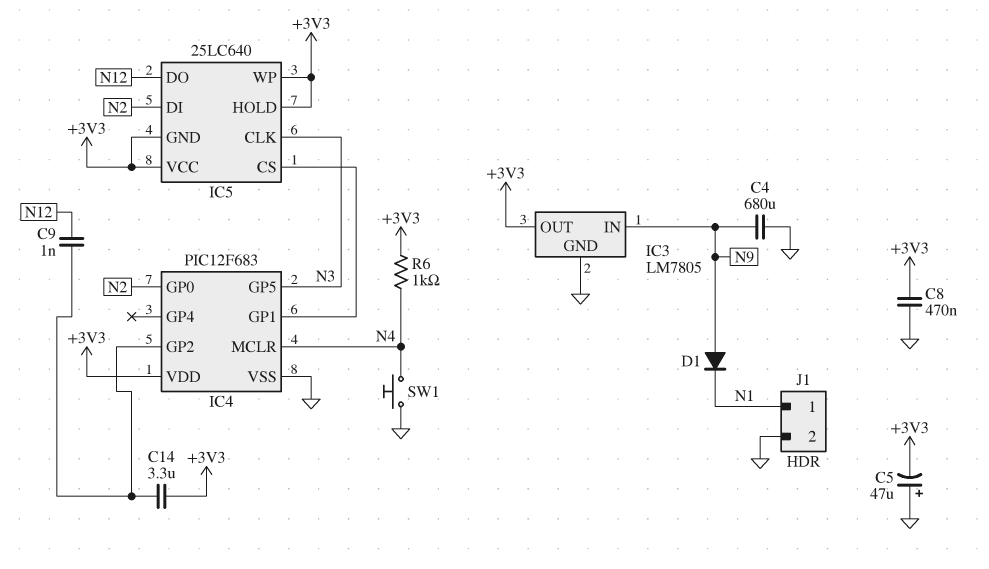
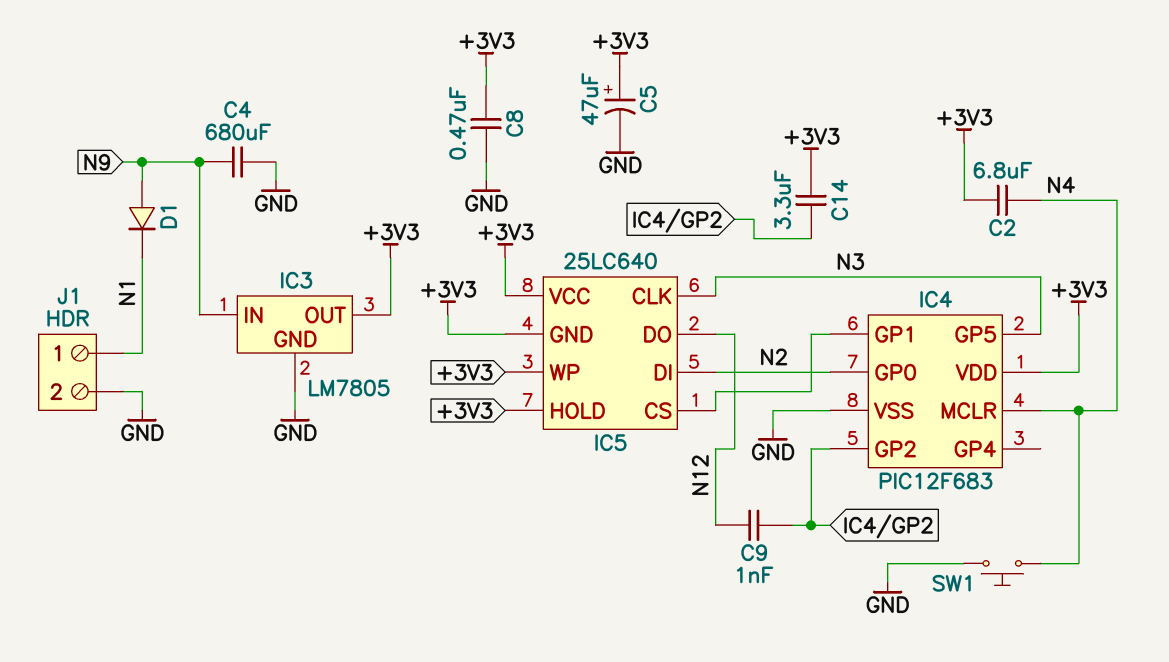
C2: none -> 6.8uF (+3V3, N4)
C5: 47uF (plus GND, minus +3V3) -> 47uF (plus +3V3, minus GND)
R6: 1k (+3V3, N4) -> none

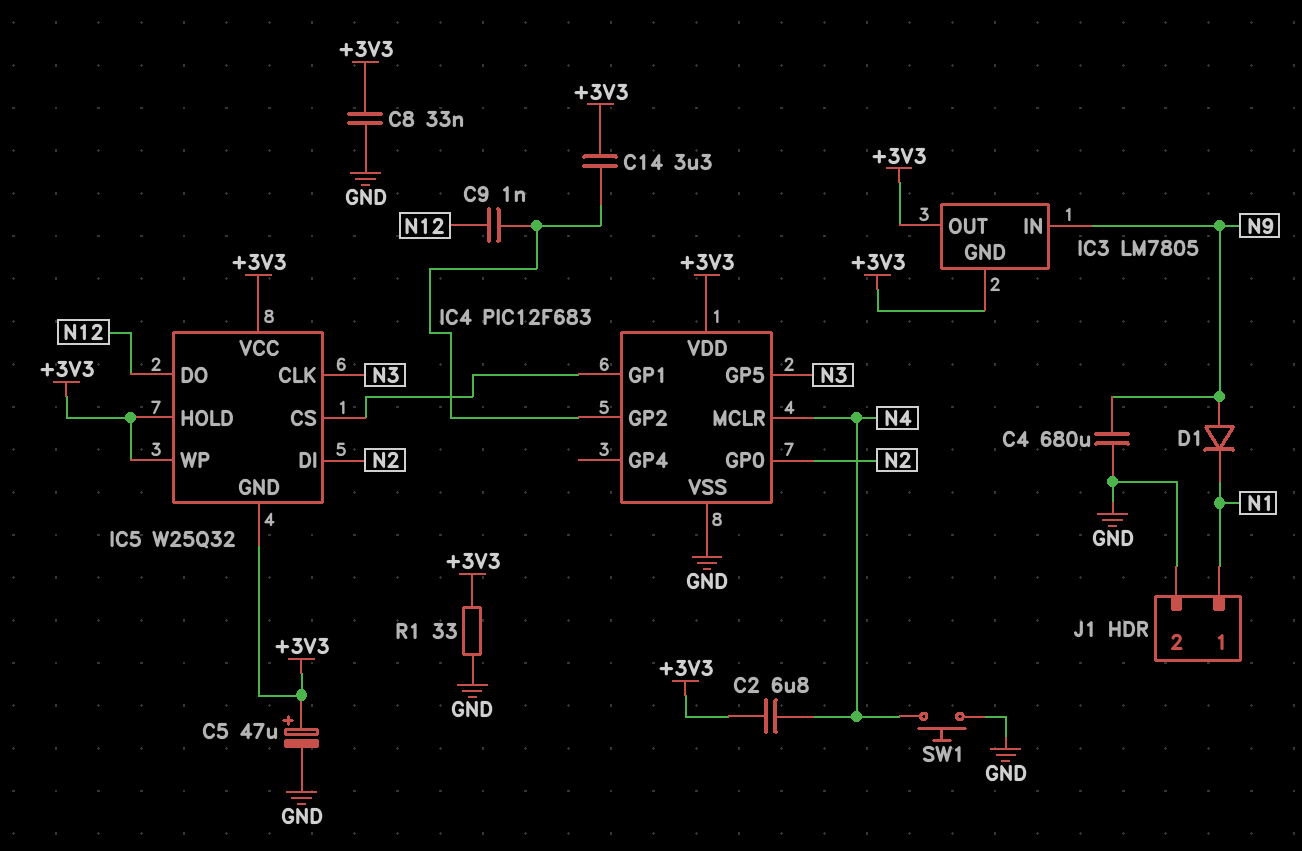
C8: 470nF (+3V3, GND) -> 33nF (+3V3, GND)
IC3 pin GND: GND -> +3V3
IC5: 25LC640 -> W25Q32
R1: none -> 33 (+3V3, GND)

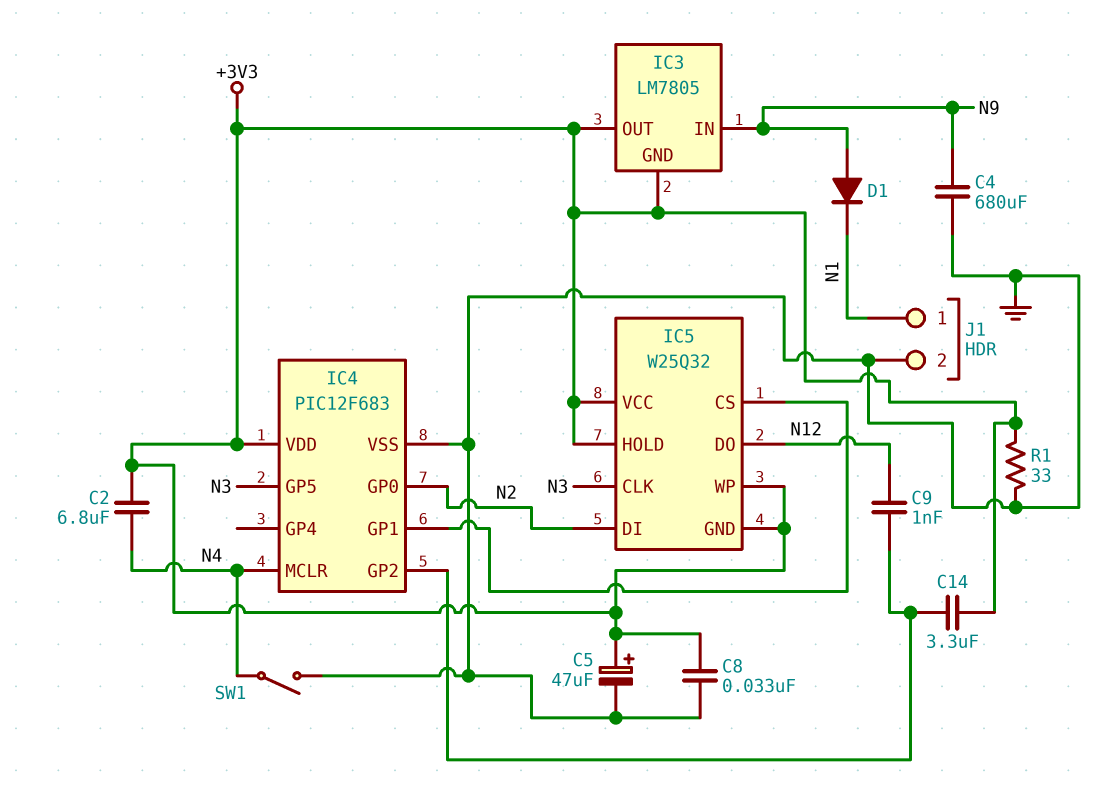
SW1: button (GND, N4) -> switch (GND, N4)

